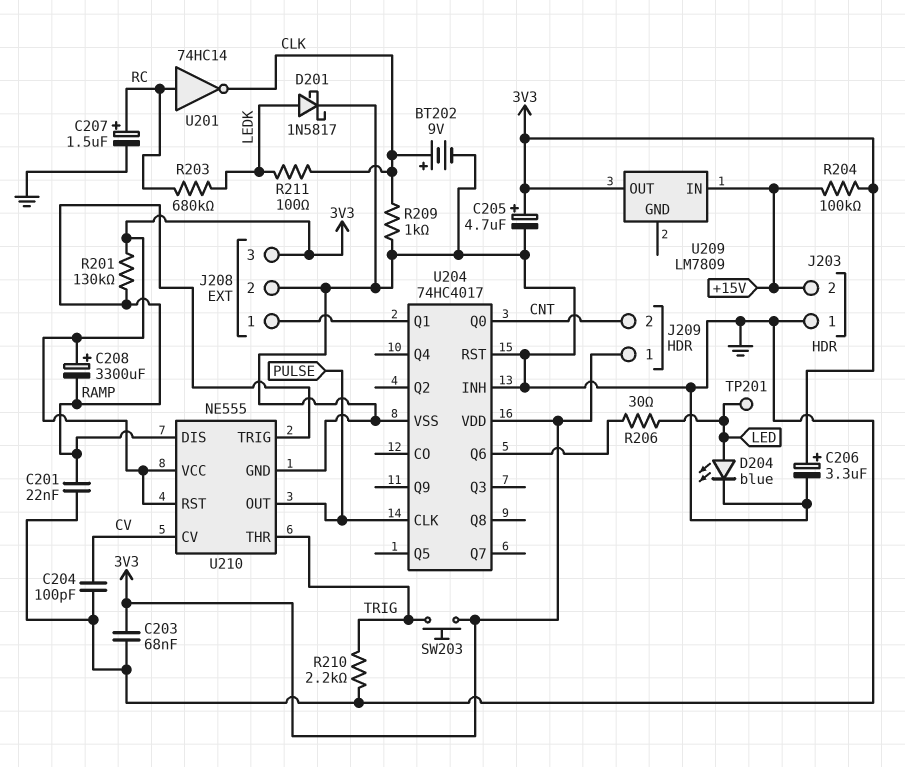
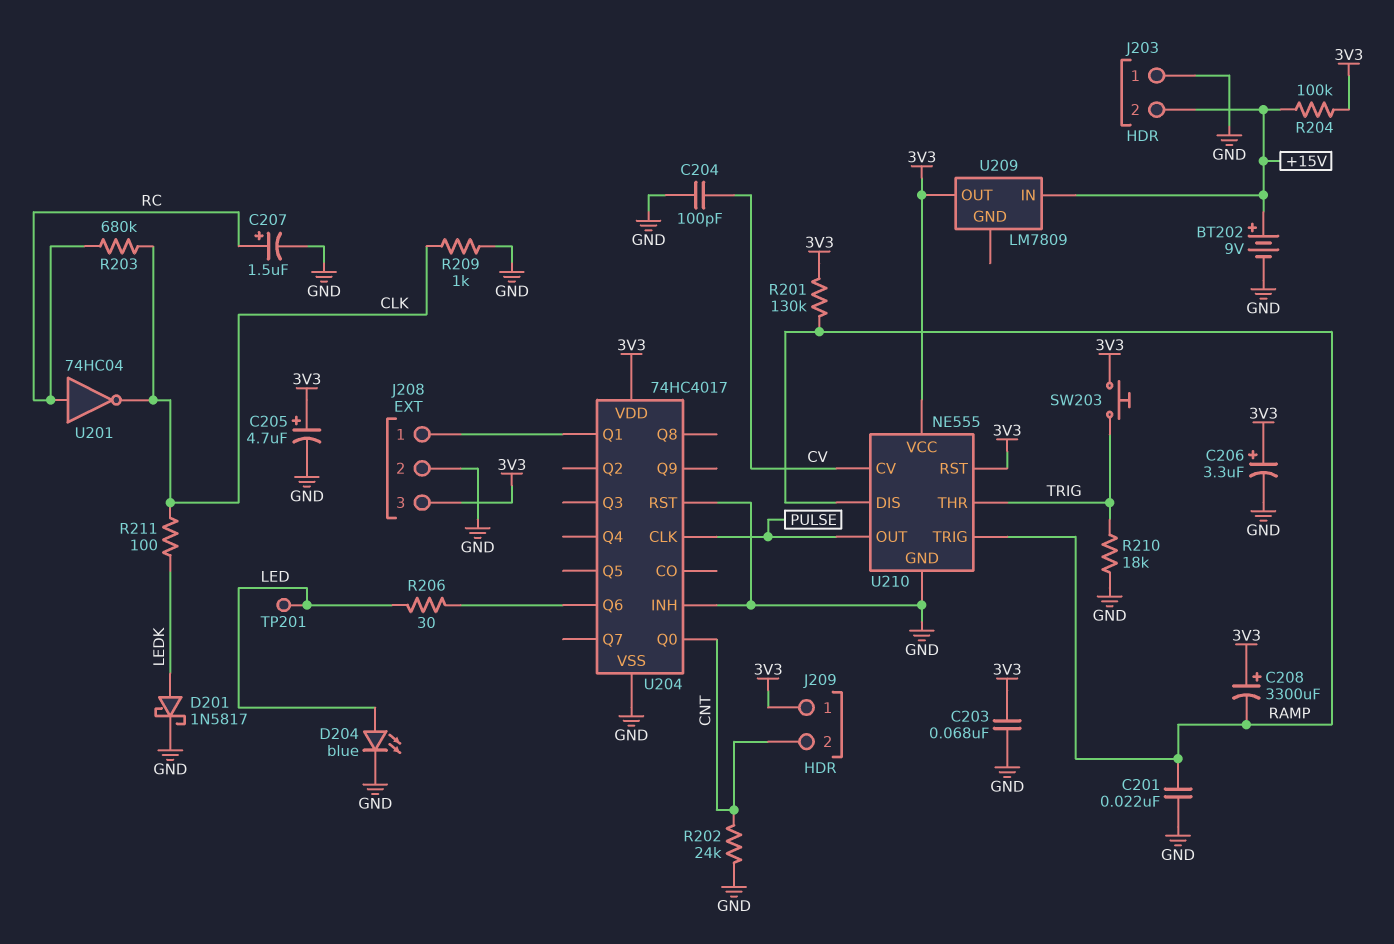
BT202: 9V (plus CLK, minus GND) -> 9V (plus +15V, minus GND)
R202: none -> 24k (CNT, GND)
R203: 680k (LEDK, RC) -> 680k (CLK, RC)
R210: 2.2k (GND, TRIG) -> 18k (GND, TRIG)
U201: NOT 74HC14 (in RC, out CLK) -> NOT 74HC04 (in RC, out CLK)

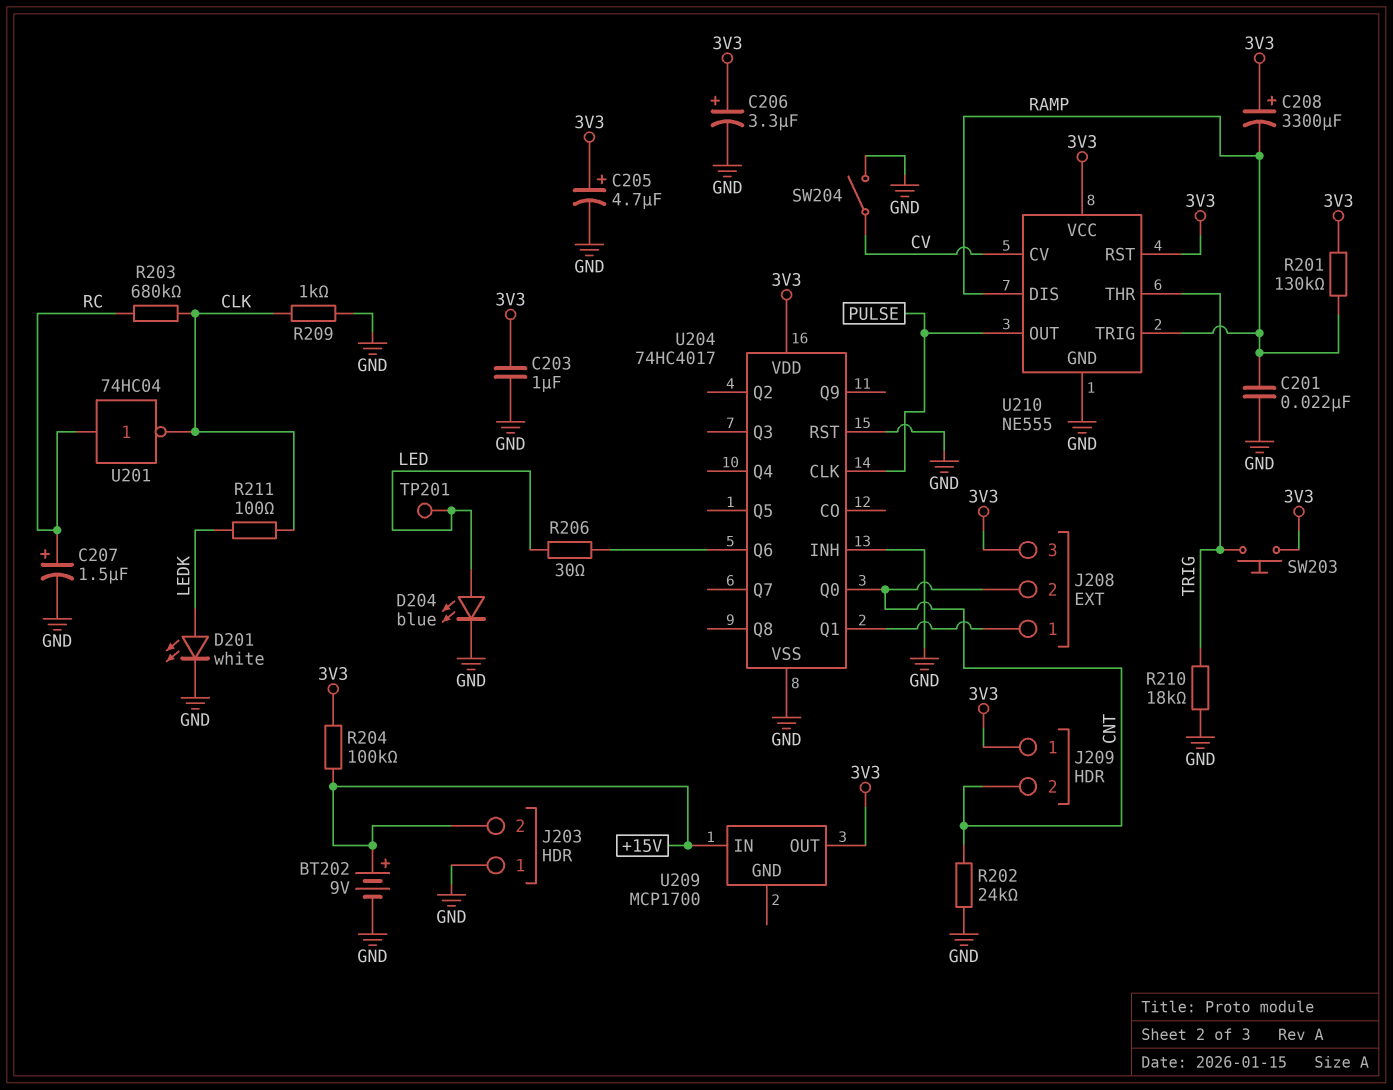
C203: 68nF (3V3, GND) -> 1uF (3V3, GND)
C204: 100pF (CV, GND) -> none
D201: schottky 1N5817 (A LEDK, K GND) -> LED white (A LEDK, K GND)
J208 pin 2: GND -> CNT
SW204: none -> switch (CV, GND)
U209: LM7809 -> MCP1700

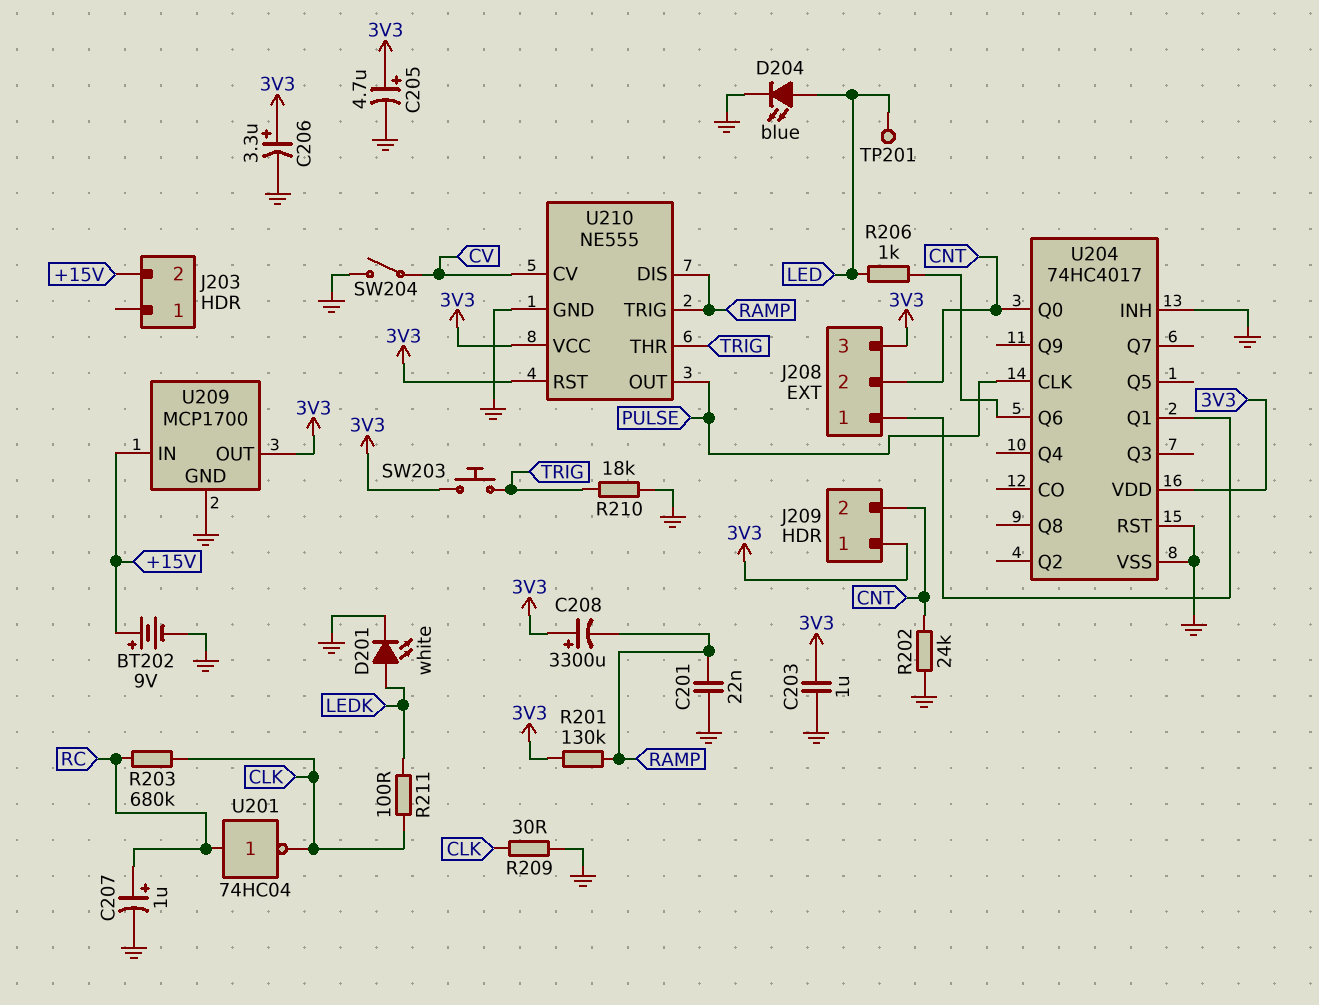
C207: 1.5uF (plus RC, minus GND) -> 1uF (plus RC, minus GND)
J203 pin 1: GND -> none
R204: 100k (+15V, 3V3) -> none
R206: 30 (LED, U204/Q6) -> 1k (LED, U204/Q6)
R209: 1k (CLK, GND) -> 30 (CLK, GND)
U209 pin GND: none -> GND

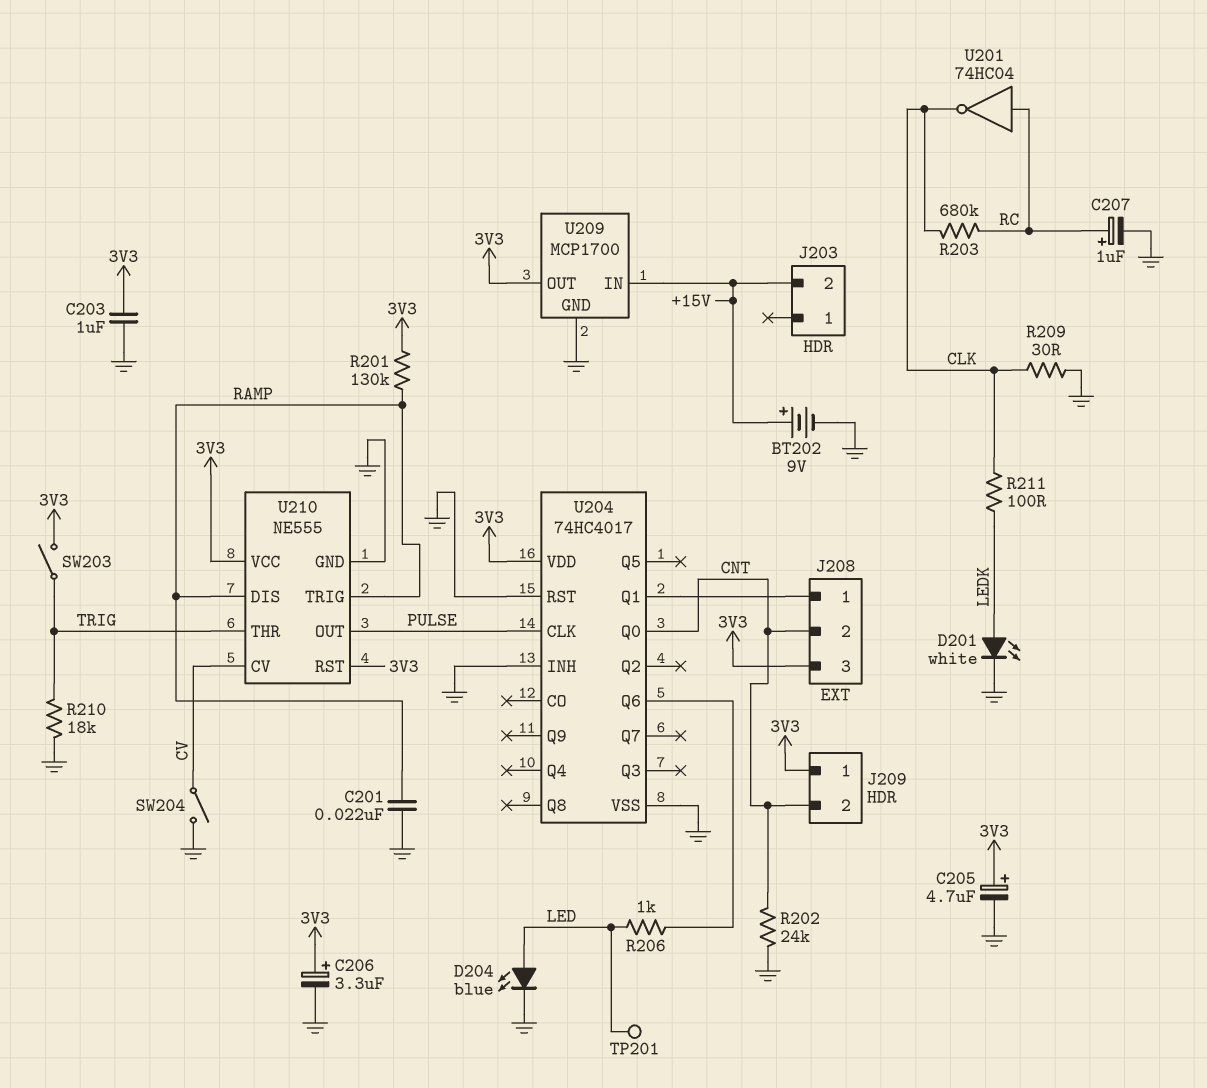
C208: 3300uF (plus 3V3, minus RAMP) -> none
SW203: button (3V3, TRIG) -> switch (3V3, TRIG)

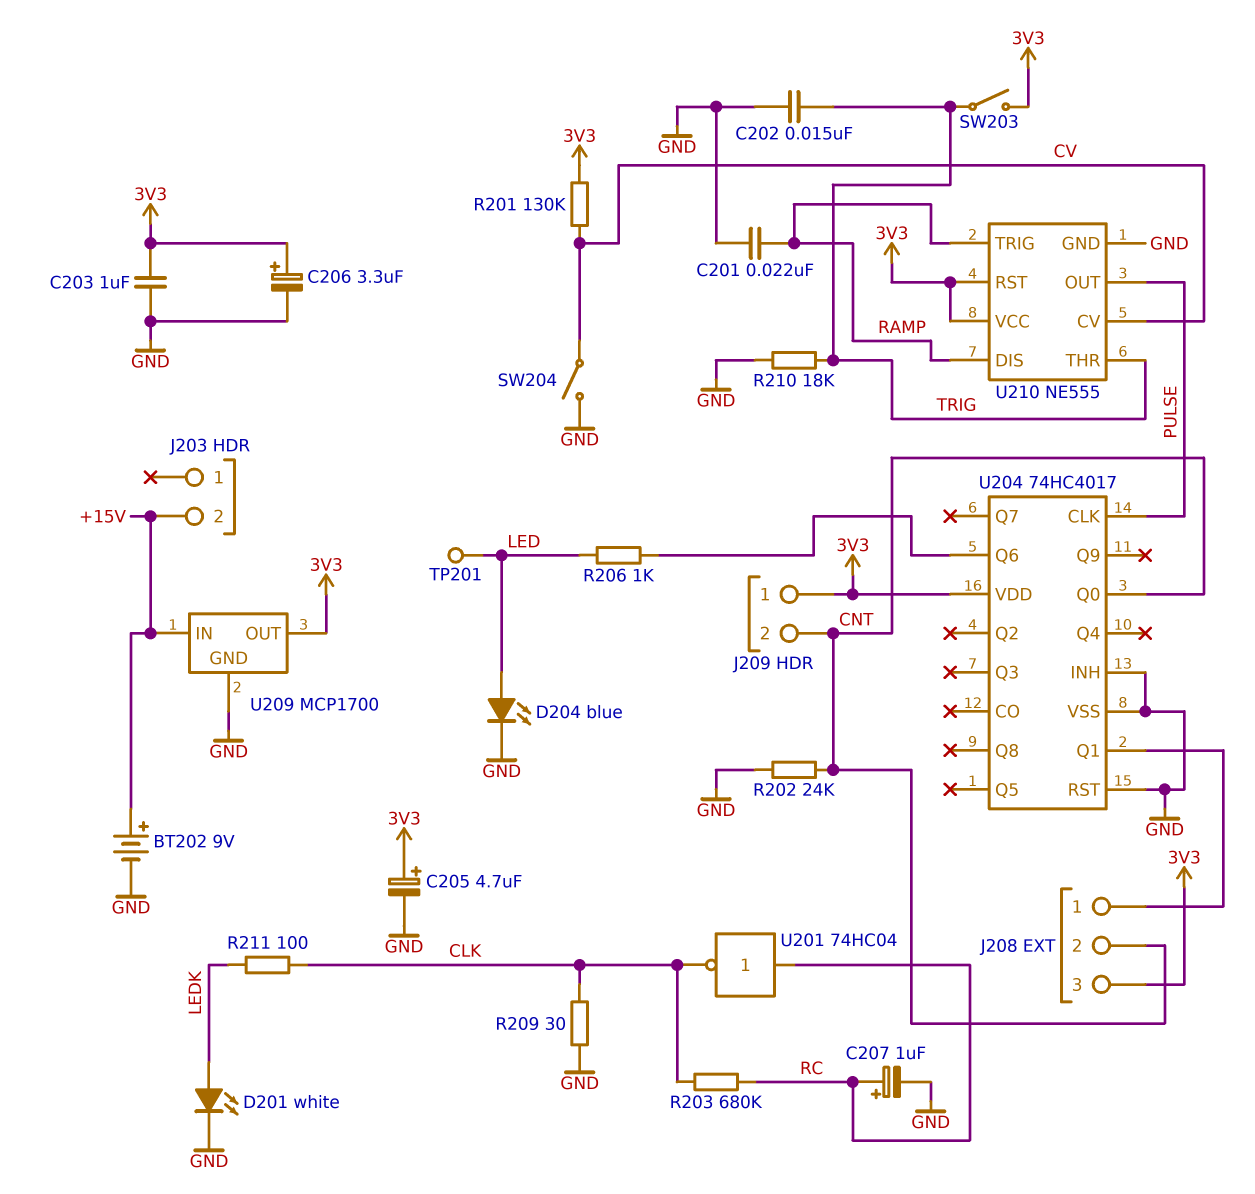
C202: none -> 15nF (GND, TRIG)
R201: 130k (3V3, RAMP) -> 130k (3V3, CV)

